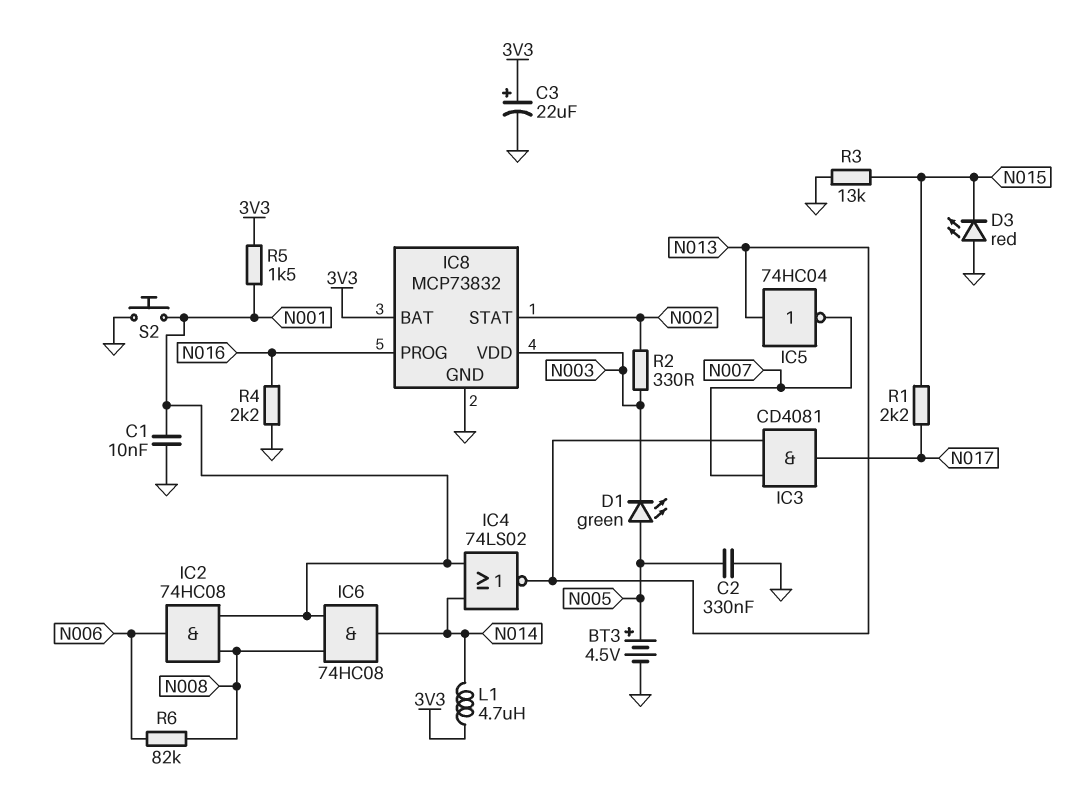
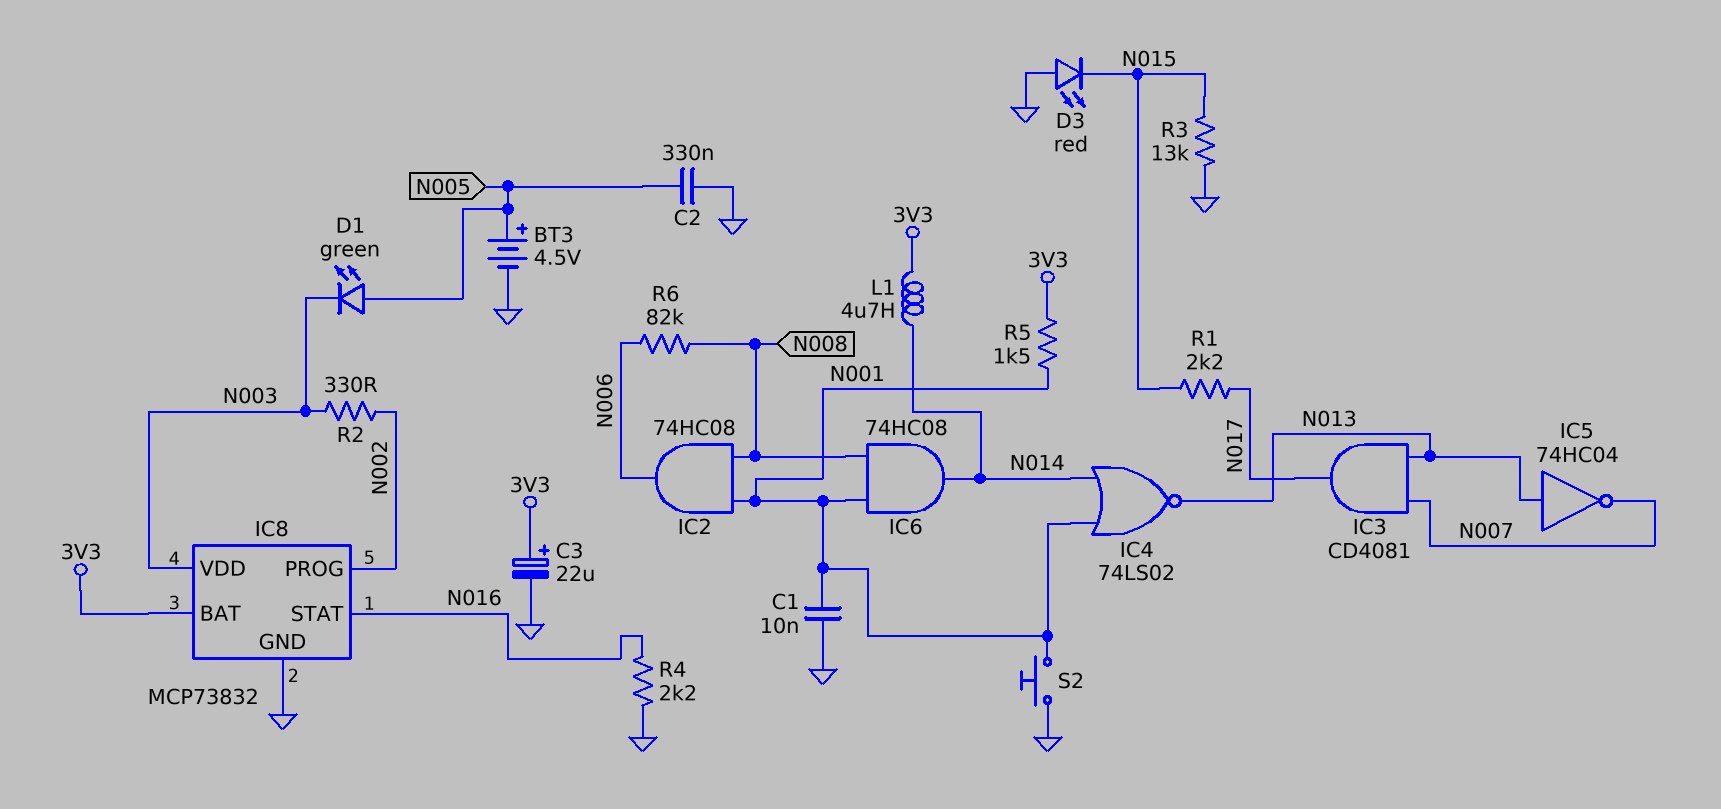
IC8 pin PROG: N016 -> N002
IC8 pin STAT: N002 -> N016

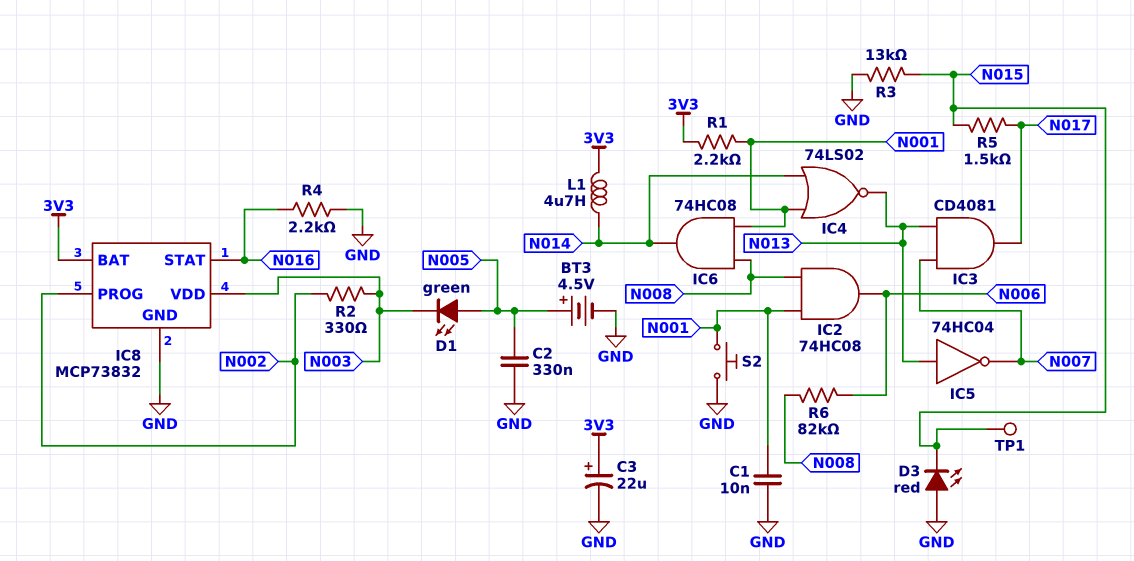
R1: 2.2k (N015, N017) -> 2.2k (3V3, N001)
R5: 1.5k (3V3, N001) -> 1.5k (N015, N017)
TP1: none -> test point (N015)

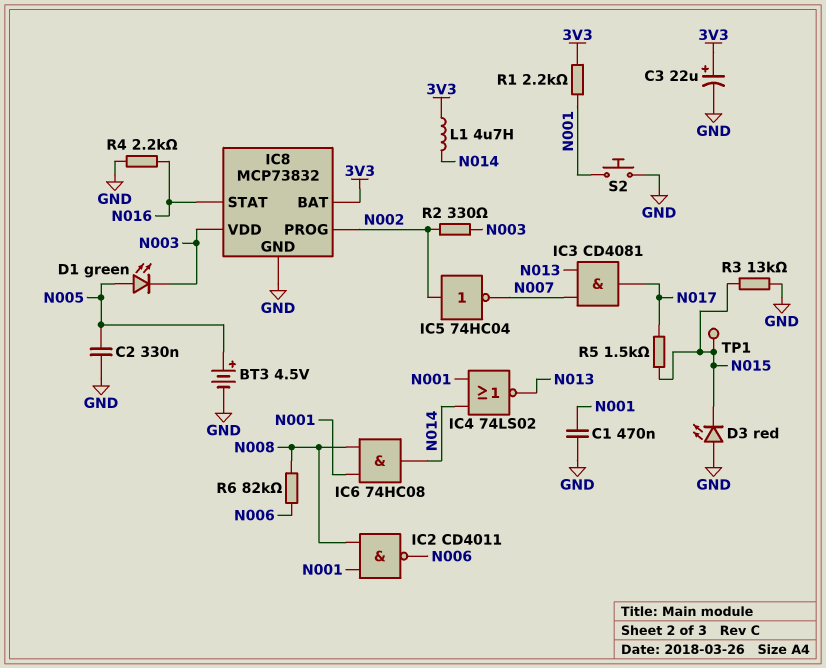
C1: 10nF (GND, N001) -> 470nF (GND, N001)
IC2: AND 74HC08 (in N001, in N008, out N006) -> NAND CD4011 (in N001, in N008, out N006)
IC5: NOT 74HC04 (in N013, out N007) -> NOT 74HC04 (in N002, out N007)

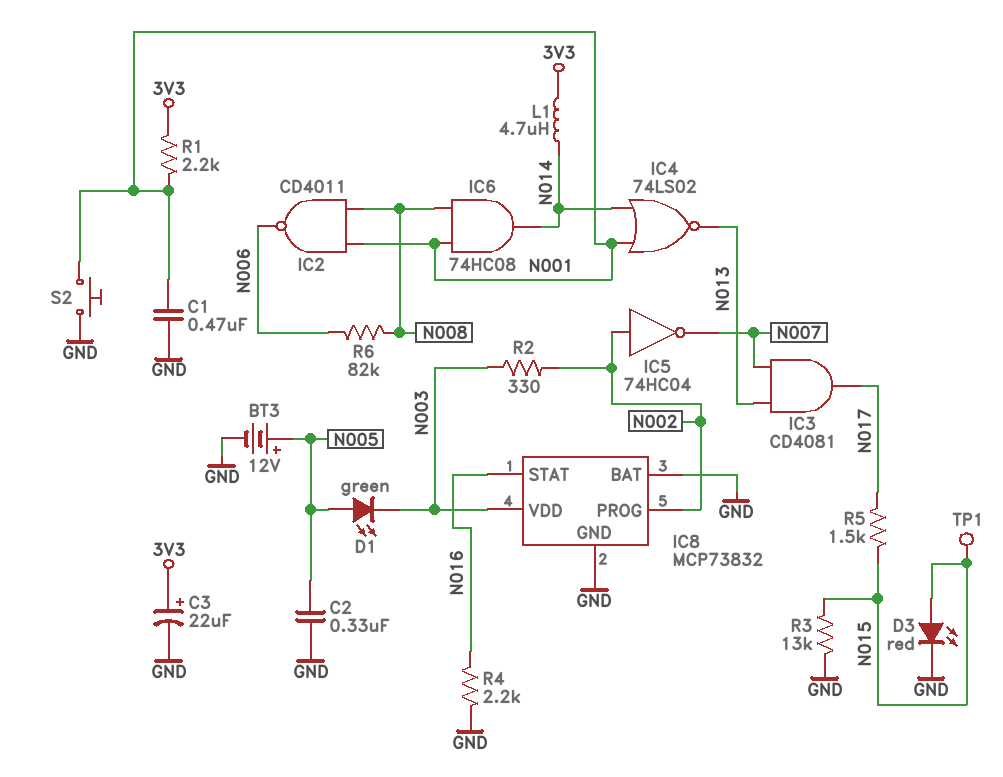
BT3: 4.5V (plus N005, minus GND) -> 12V (plus N005, minus GND)
D3: LED red (A GND, K N015) -> LED red (A N015, K GND)
IC8 pin BAT: 3V3 -> GND

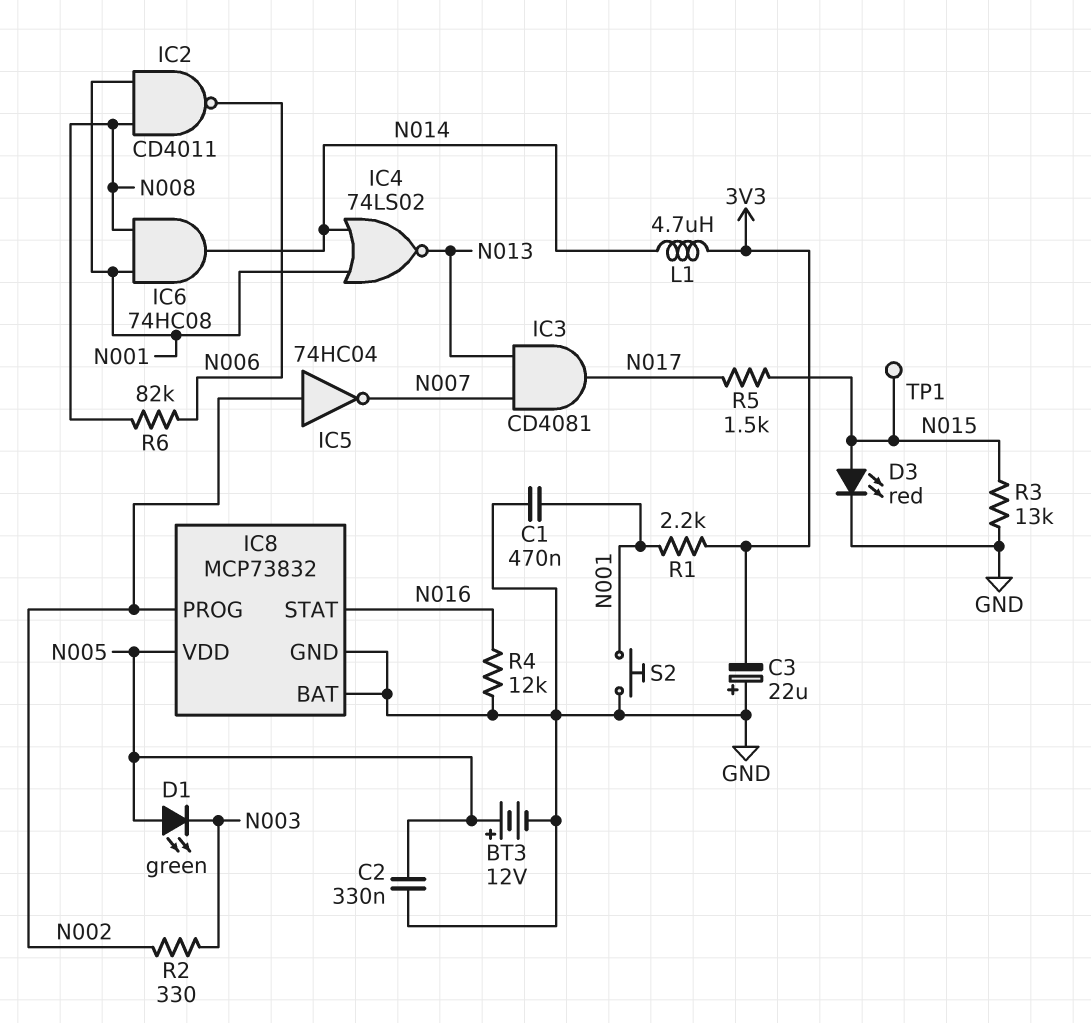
C3: 22uF (plus 3V3, minus GND) -> 22uF (plus GND, minus 3V3)
IC8 pin VDD: N003 -> N005
R4: 2.2k (GND, N016) -> 12k (GND, N016)

